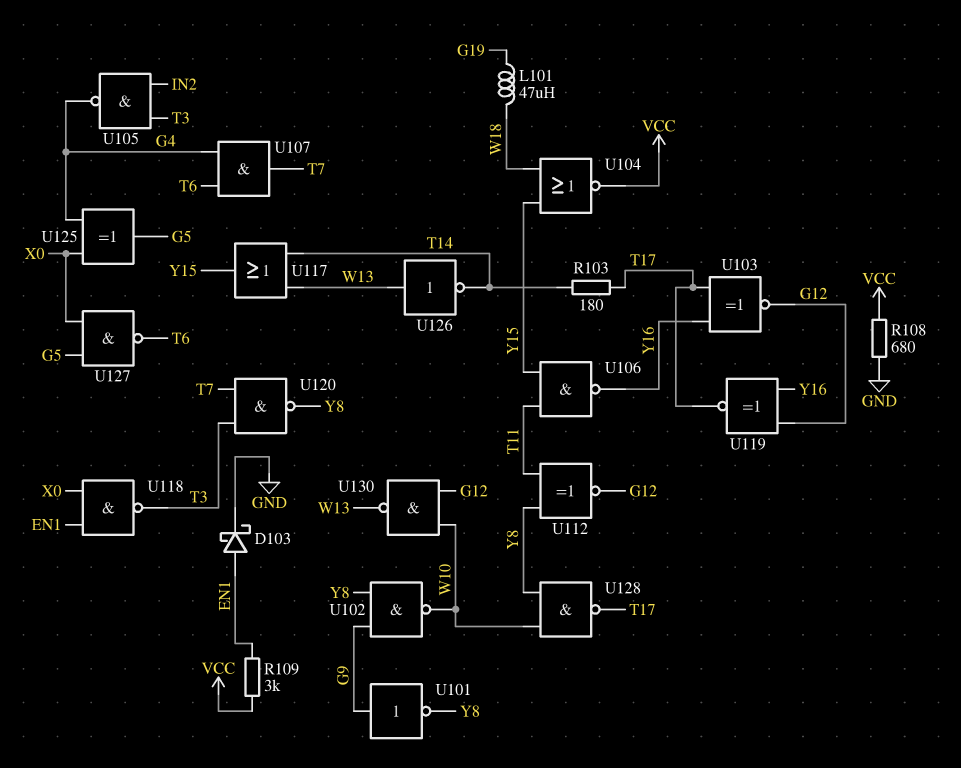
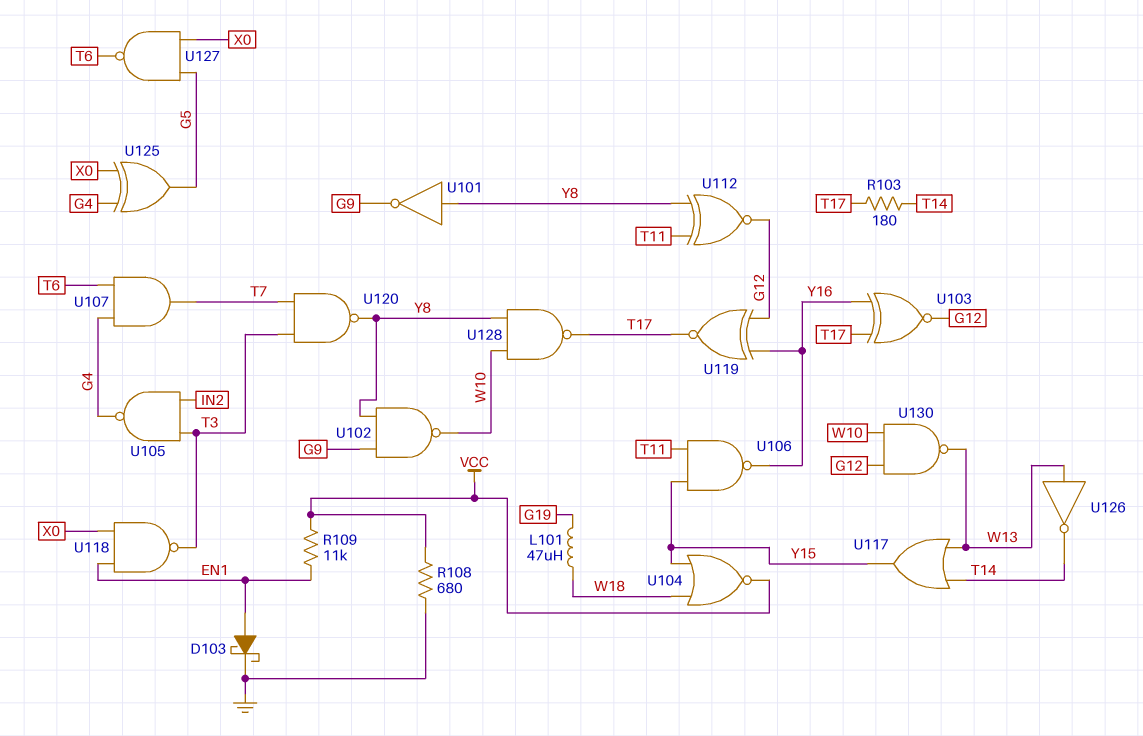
R109: 3k (EN1, VCC) -> 11k (EN1, VCC)
U101: NOT (in G9, out Y8) -> NOT (in Y8, out G9)

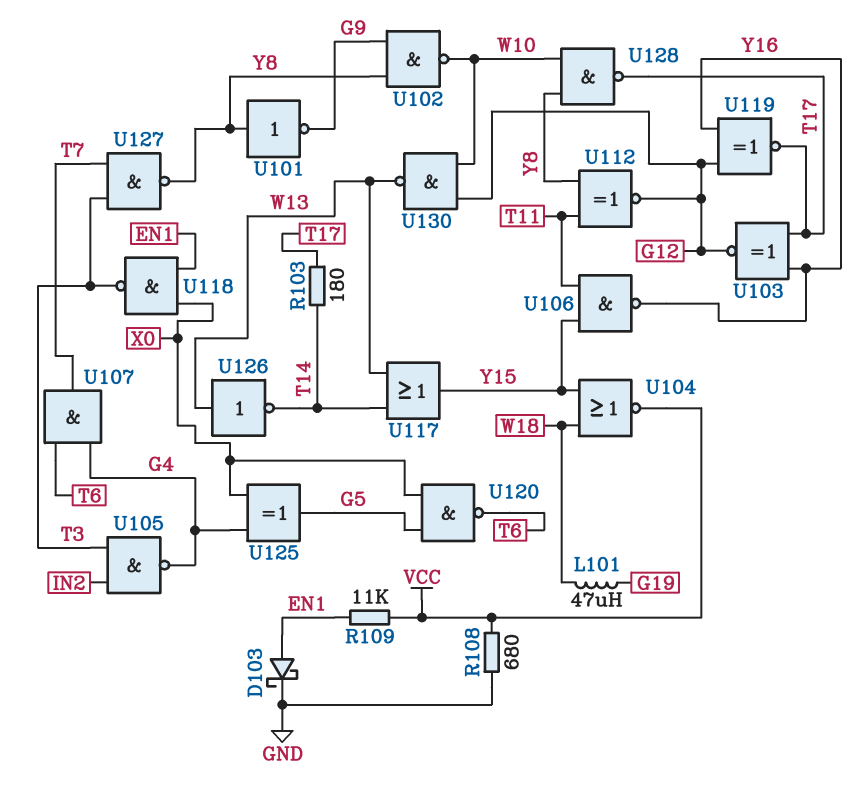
U120: NAND (in T3, in T7, out Y8) -> NAND (in G5, in X0, out T6)
U127: NAND (in G5, in X0, out T6) -> NAND (in T3, in T7, out Y8)

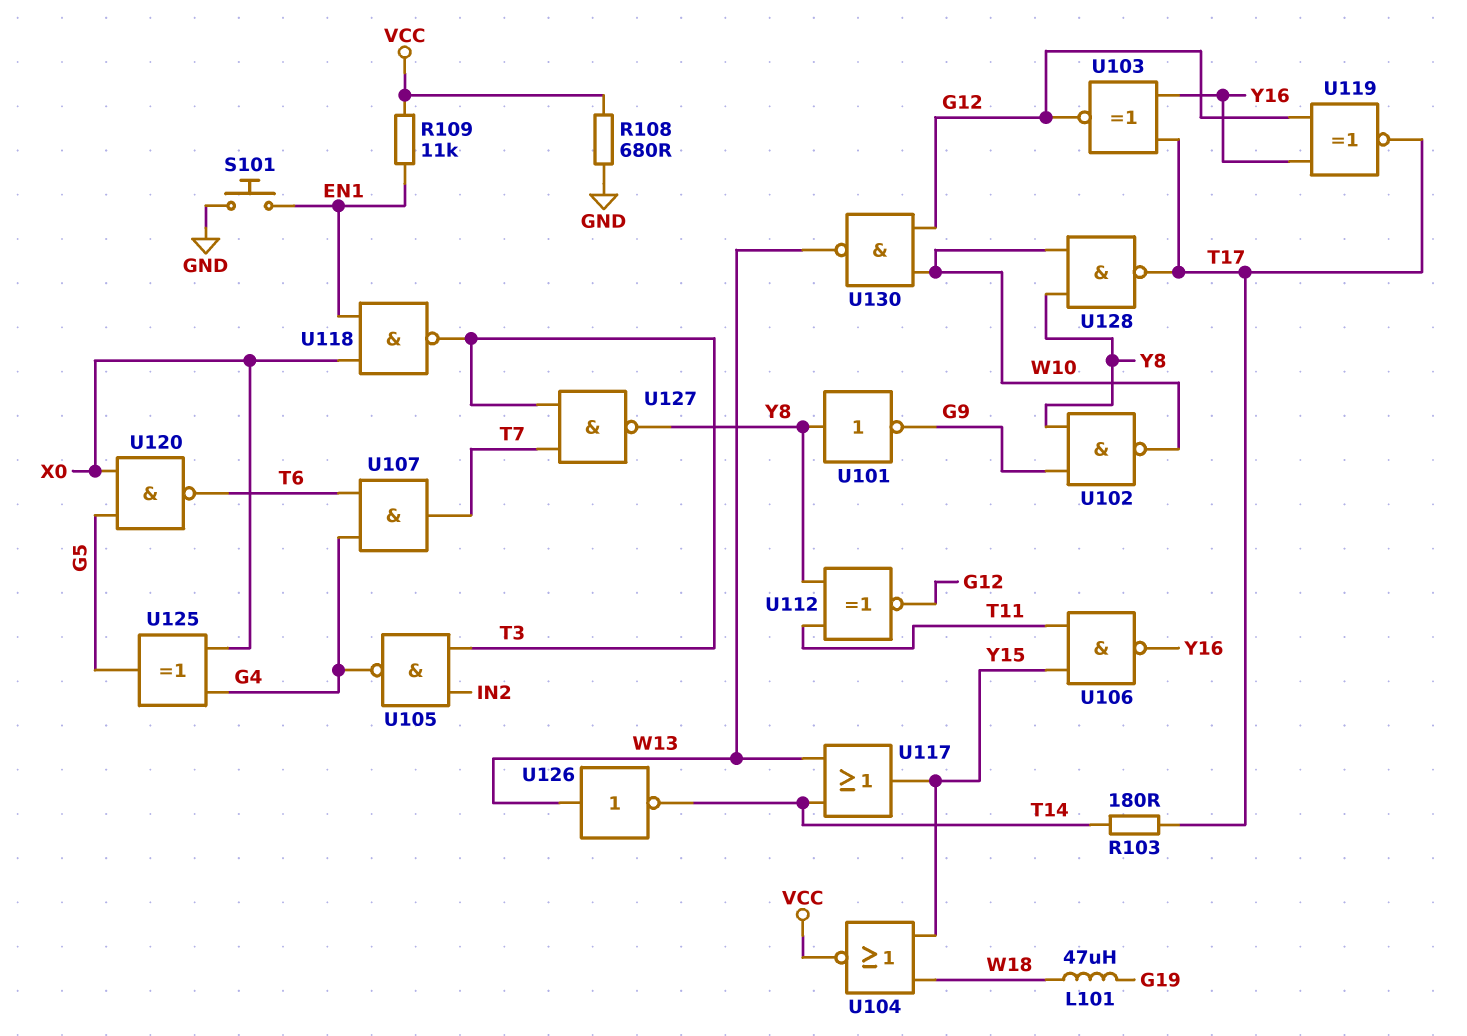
D103: schottky (A EN1, K GND) -> none
S101: none -> button (EN1, GND)

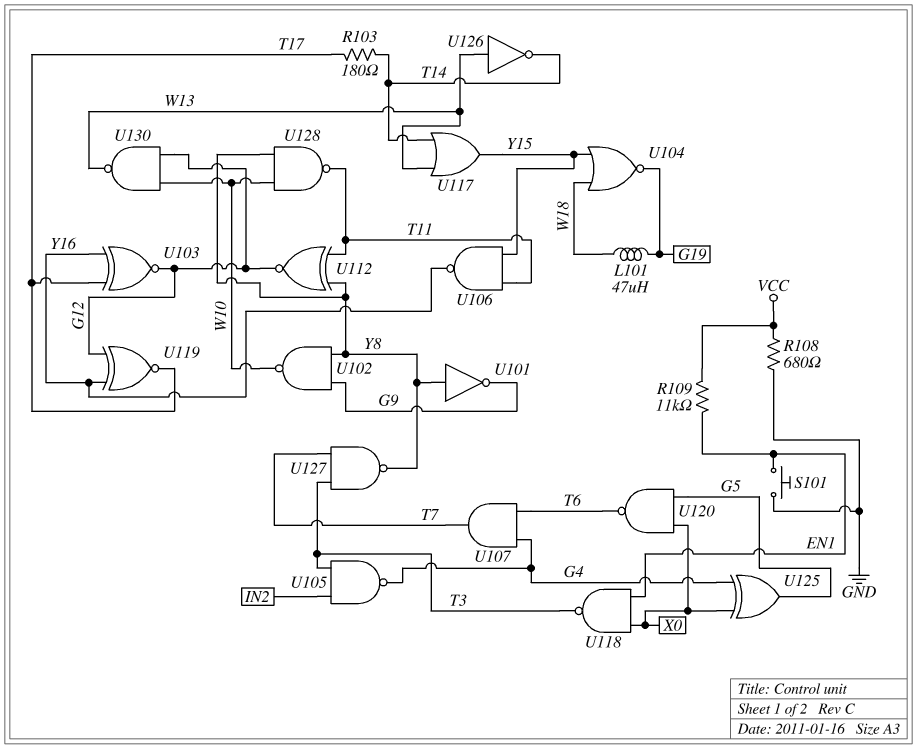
U104: NOR (in W18, in Y15, out VCC) -> NOR (in W18, in Y15, out G19)
U128: NAND (in W10, in Y8, out T17) -> NAND (in W10, in Y8, out T11)

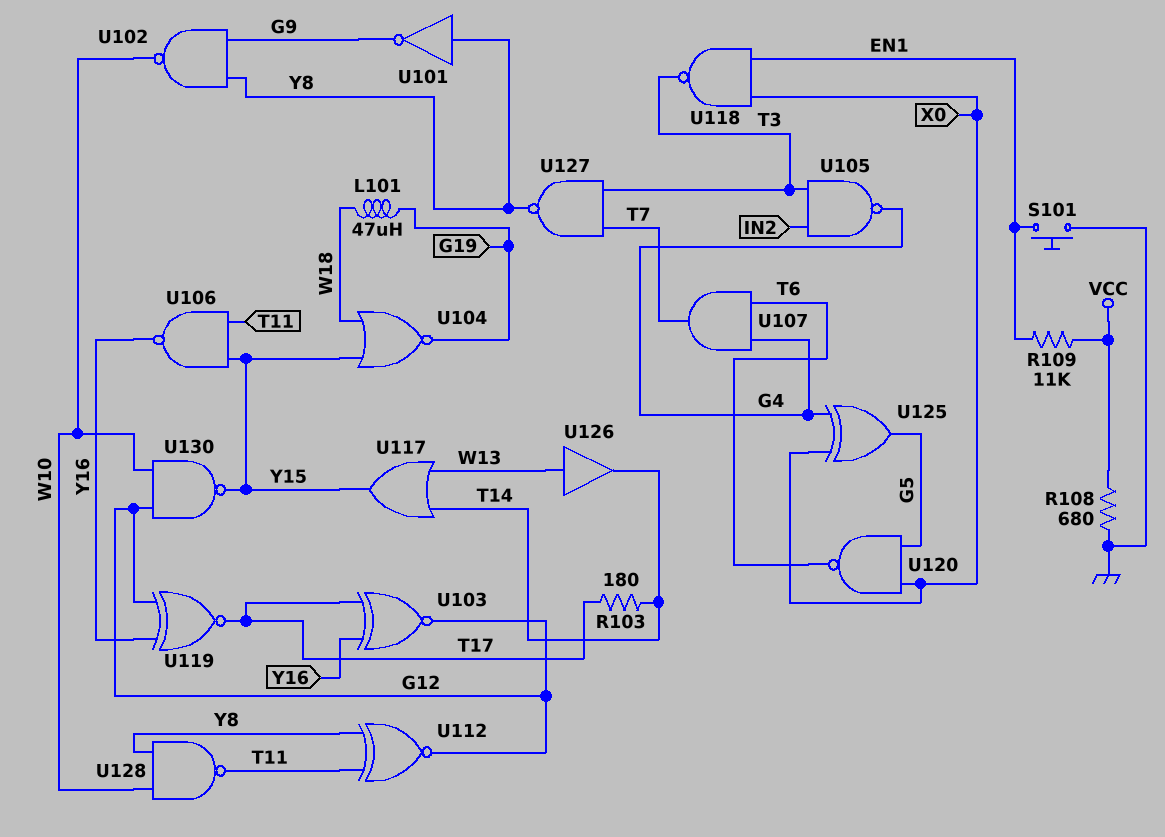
U126: NOT (in W13, out T14) -> buffer (in W13, out T14)
U130: NAND (in G12, in W10, out W13) -> NAND (in G12, in W10, out Y15)

